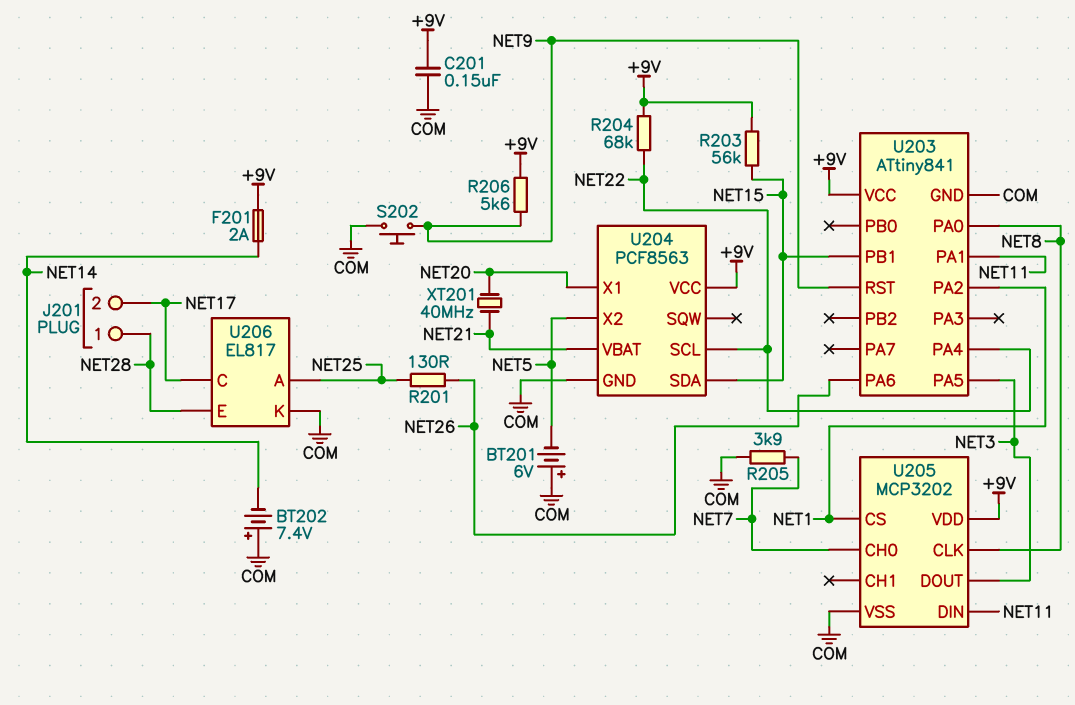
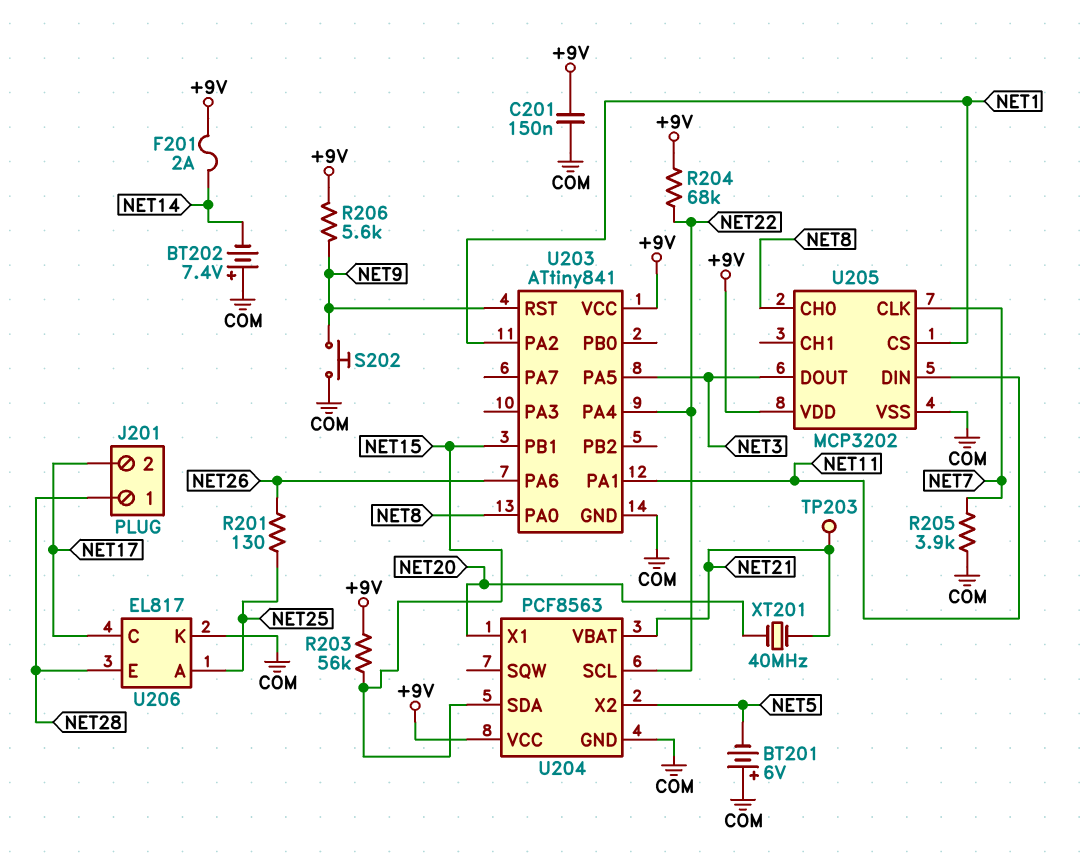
TP203: none -> test point (NET21)
U205 pin CH0: NET7 -> NET8
U205 pin CLK: NET8 -> NET7

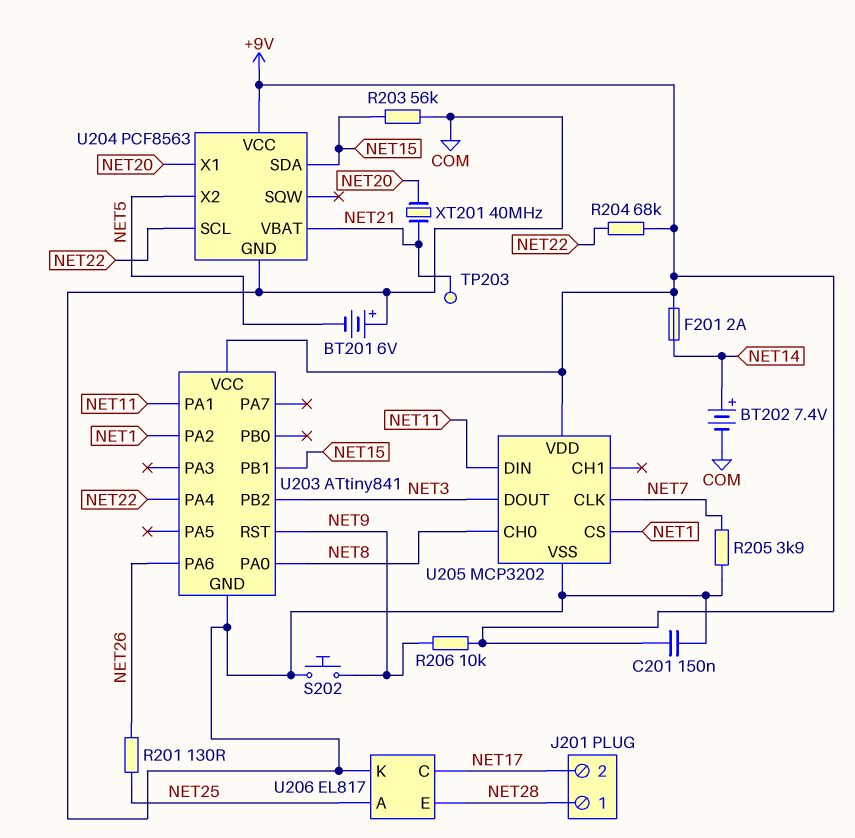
BT202: 7.4V (plus COM, minus NET14) -> 7.4V (plus NET14, minus COM)
R203: 56k (+9V, NET15) -> 56k (COM, NET15)
R206: 5.6k (+9V, NET9) -> 10k (+9V, NET9)
U203 pin PA5: NET3 -> none
U203 pin PB2: none -> NET3

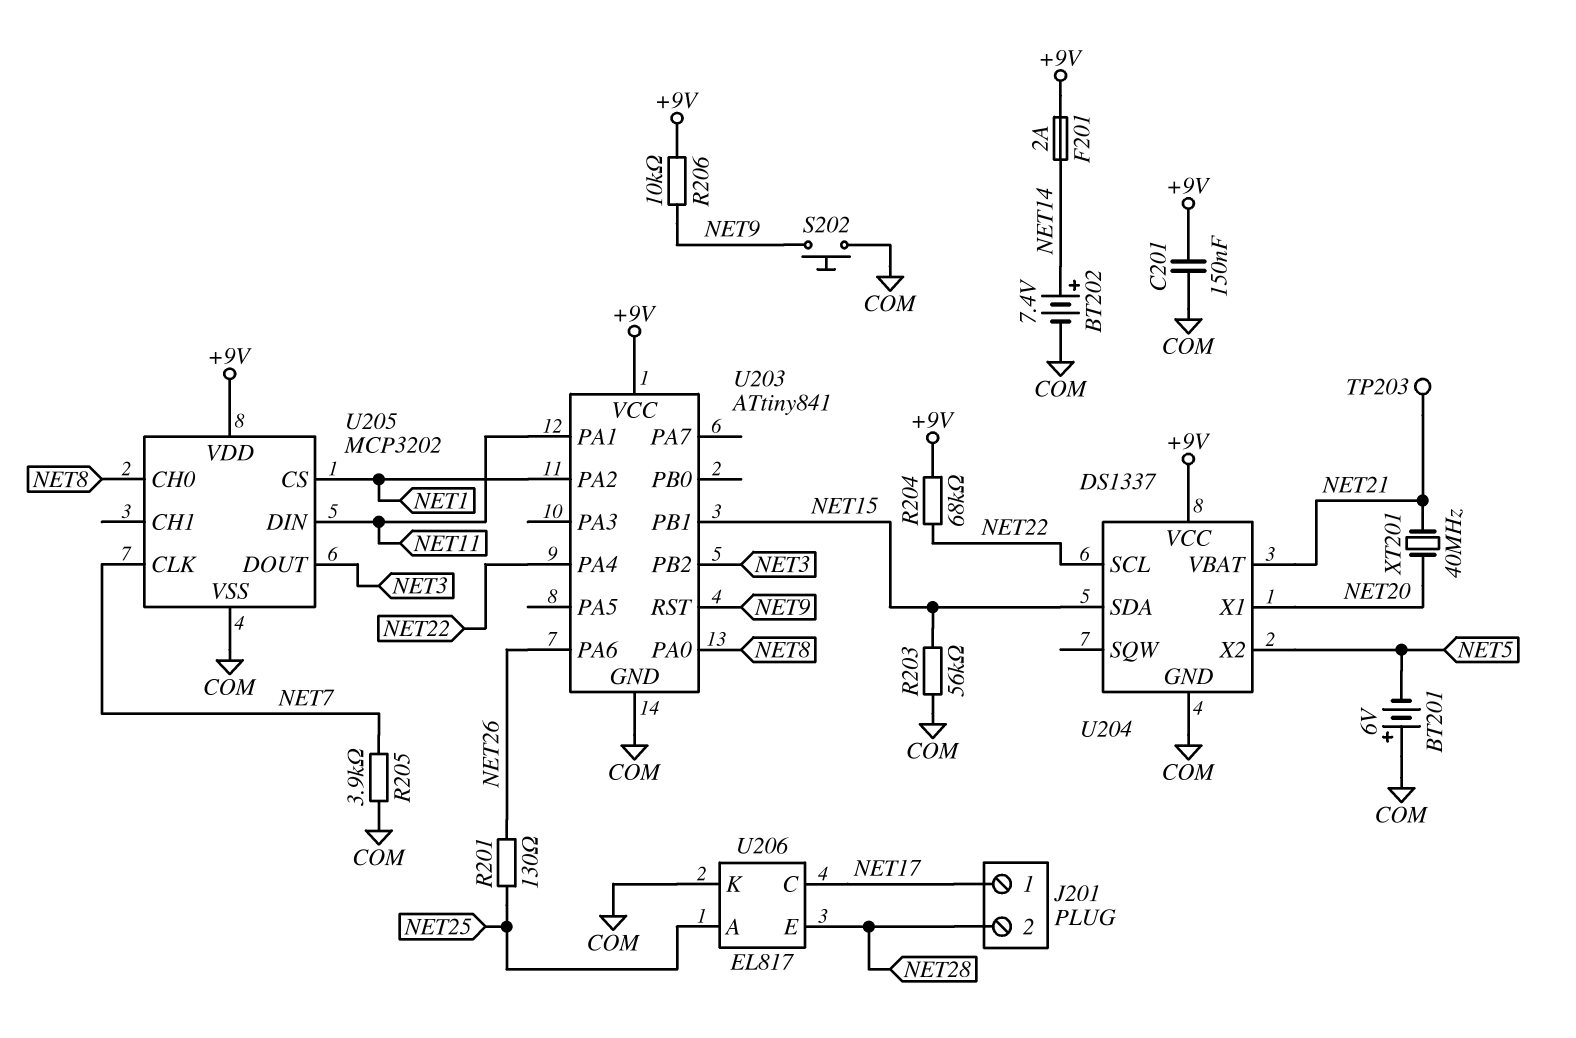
J201 pin 1: NET28 -> NET17
J201 pin 2: NET17 -> NET28
U204: PCF8563 -> DS1337

